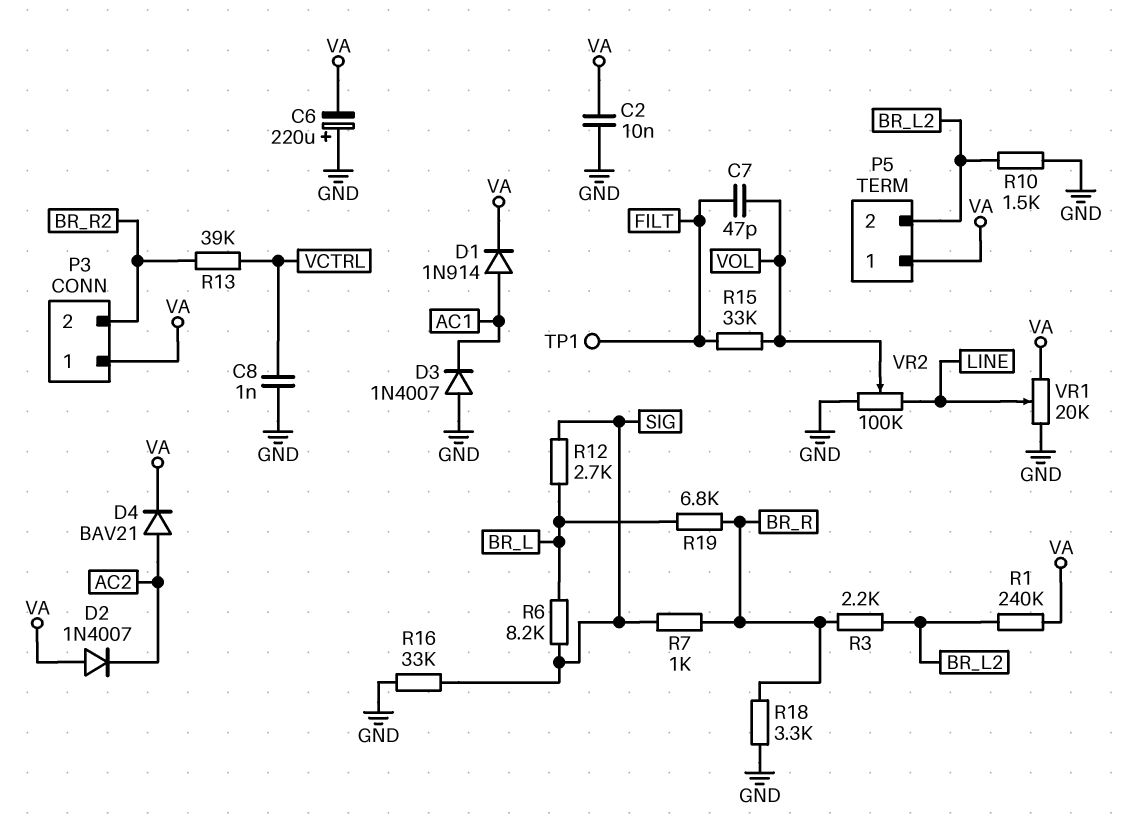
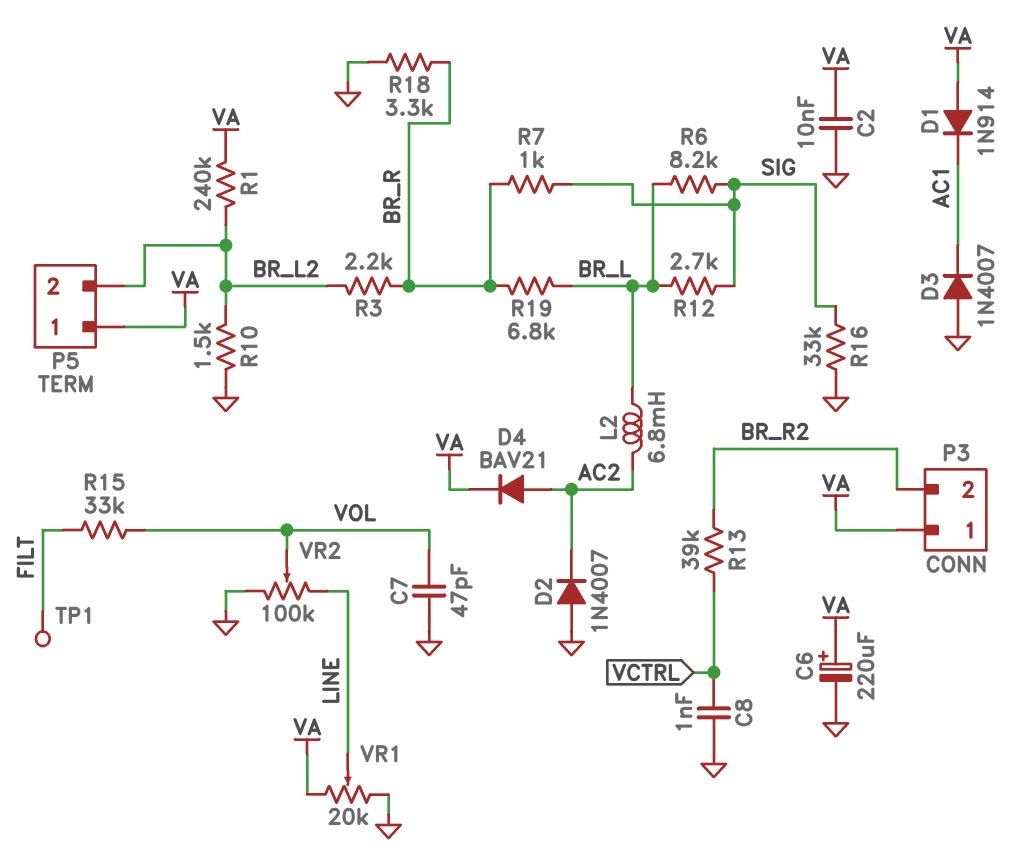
C6: 220uF (plus GND, minus VA) -> 220uF (plus VA, minus GND)
C7: 47pF (FILT, VOL) -> 47pF (GND, VOL)
D1: diode 1N914 (A AC1, K VA) -> diode 1N914 (A VA, K AC1)
D2: diode 1N4007 (A VA, K AC2) -> diode 1N4007 (A GND, K AC2)
L2: none -> 6.8mH (AC2, BR_L)

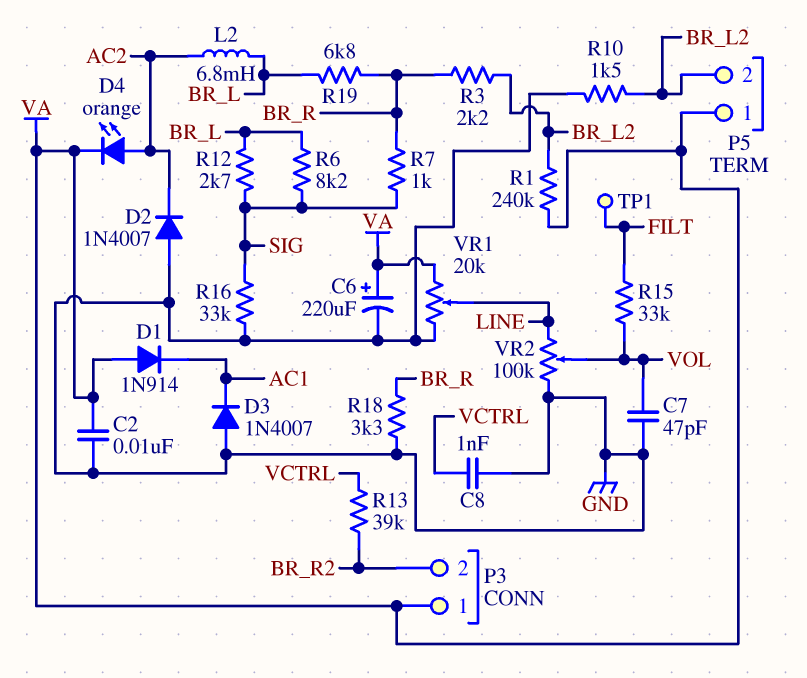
D4: diode BAV21 (A AC2, K VA) -> LED orange (A AC2, K VA)

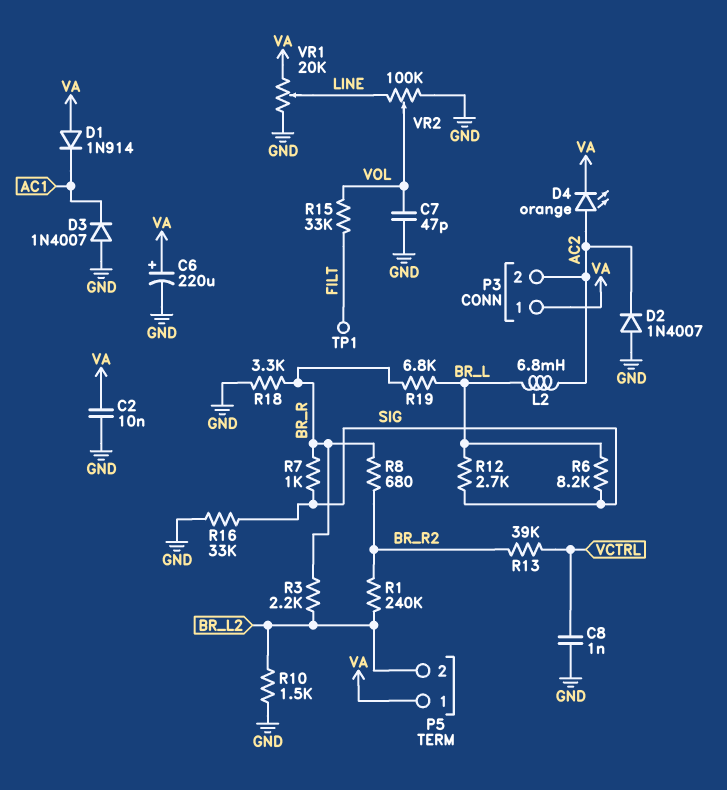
P3 pin 2: BR_R2 -> AC2
R1: 240k (BR_L2, VA) -> 240k (BR_L2, BR_R2)
R8: none -> 680 (BR_R, BR_R2)

